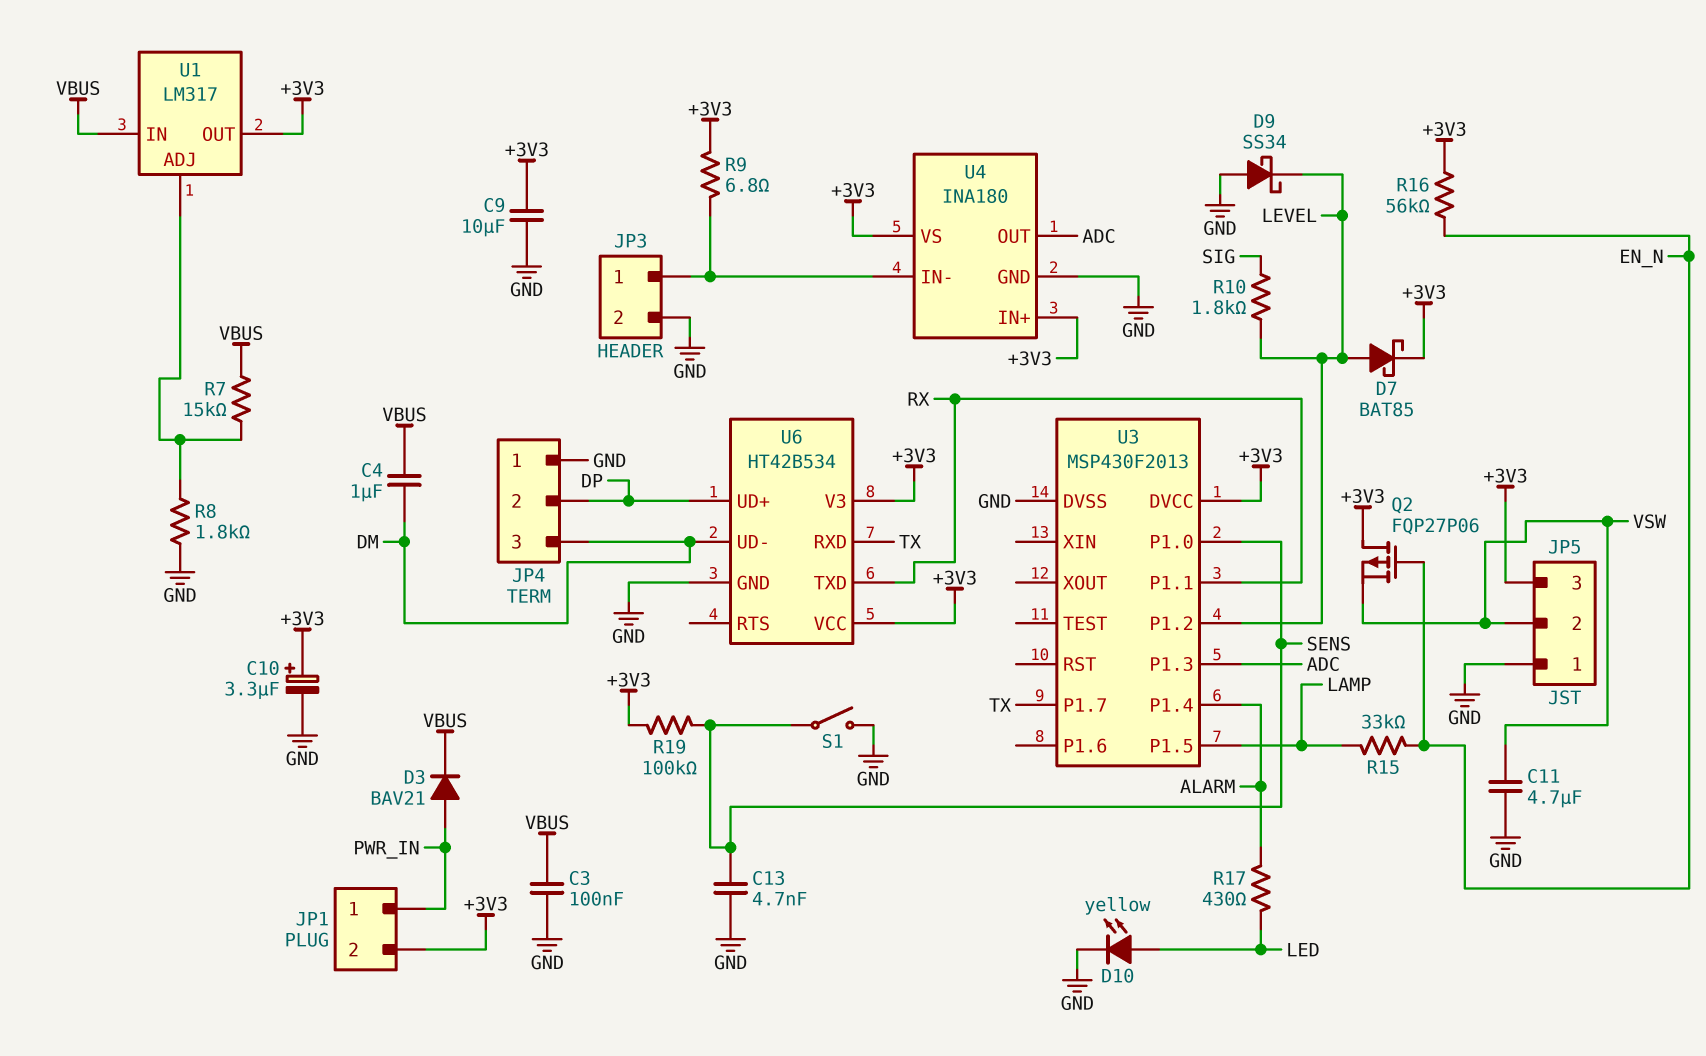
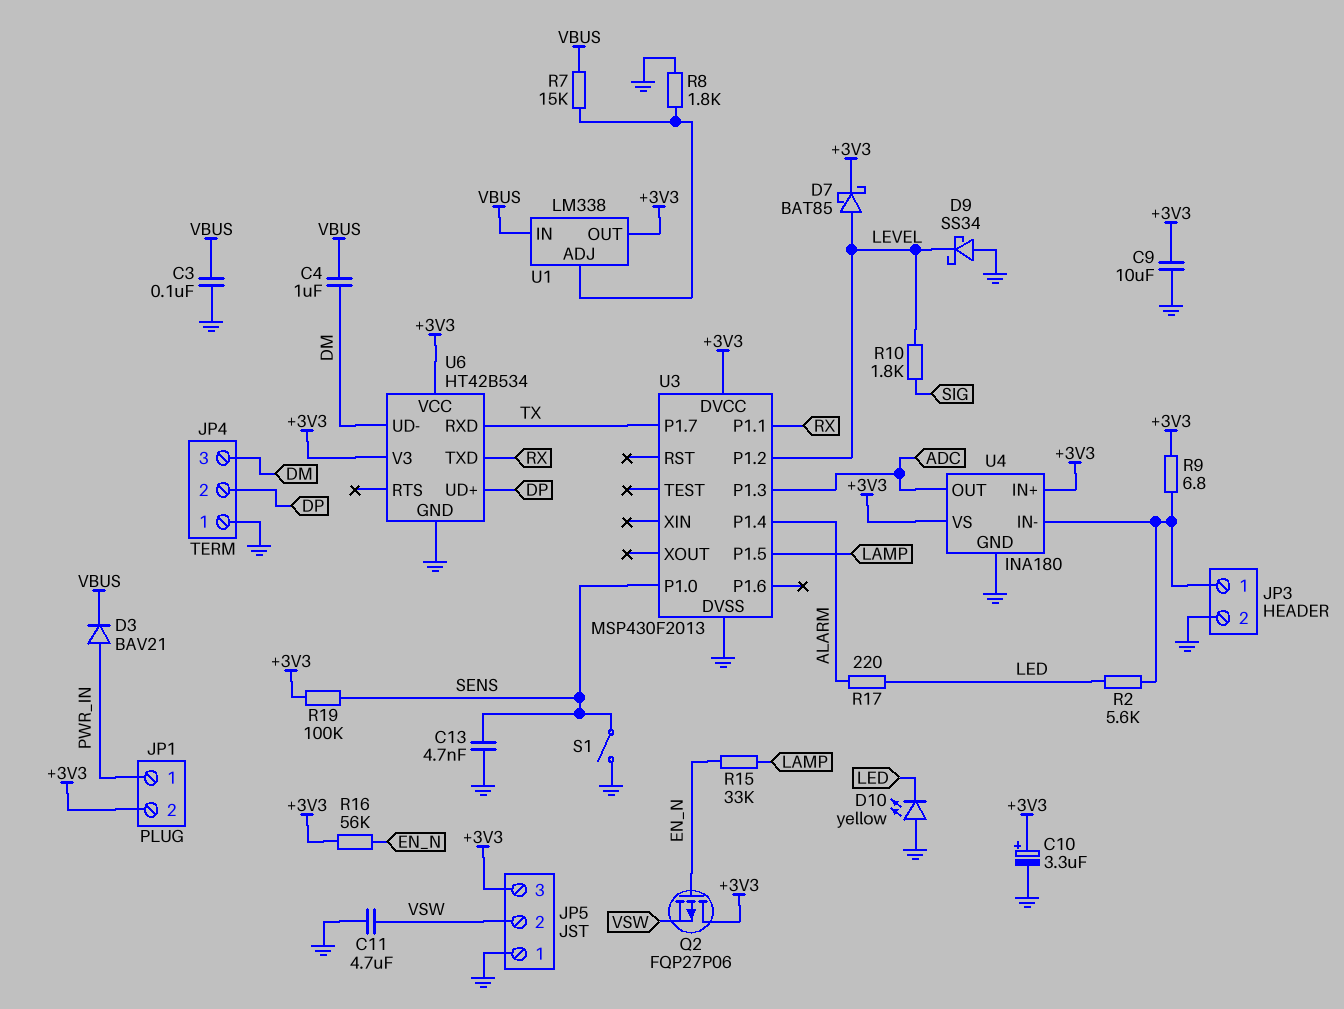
D10: LED yellow (A LED, K GND) -> LED yellow (A GND, K LED)
R2: none -> 5.6k (JP3/1, LED)
R17: 430 (ALARM, LED) -> 220 (ALARM, LED)
U1: LM317 -> LM338

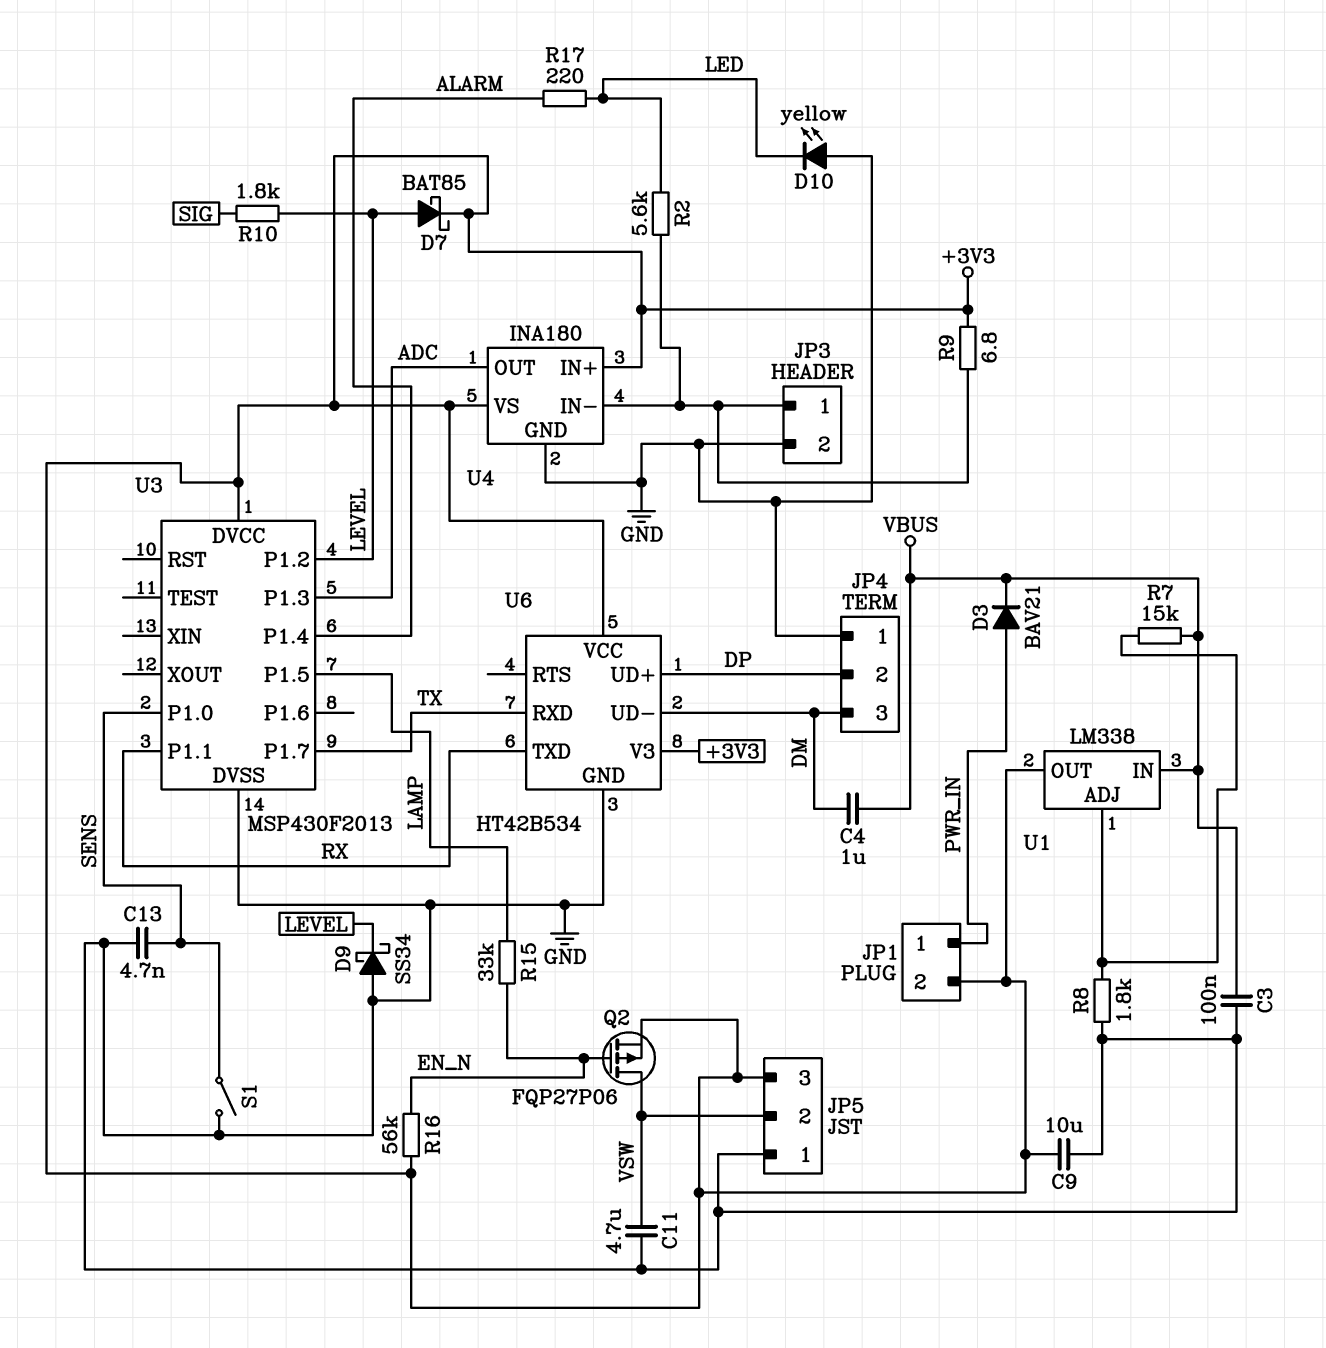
C10: 3.3uF (plus +3V3, minus GND) -> none
Q2: PMOS FQP27P06 (G EN_N, D +3V3, S VSW) -> PMOS FQP27P06 (G EN_N, D VSW, S +3V3)
R19: 100k (+3V3, SENS) -> none

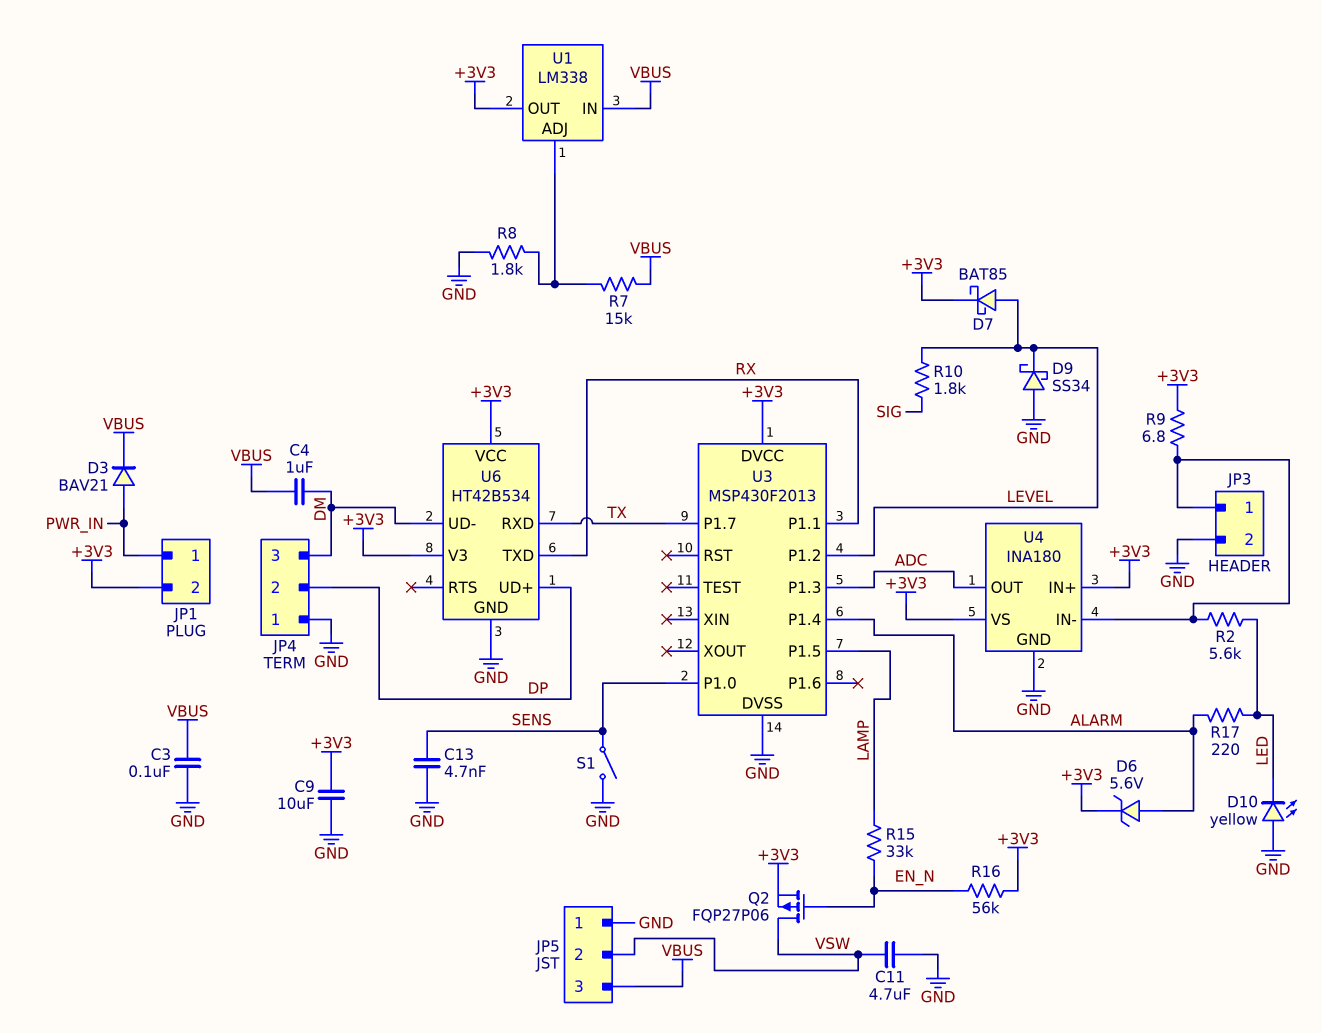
D6: none -> zener 5.6V (A ALARM, K +3V3)
JP5 pin 3: +3V3 -> VBUS

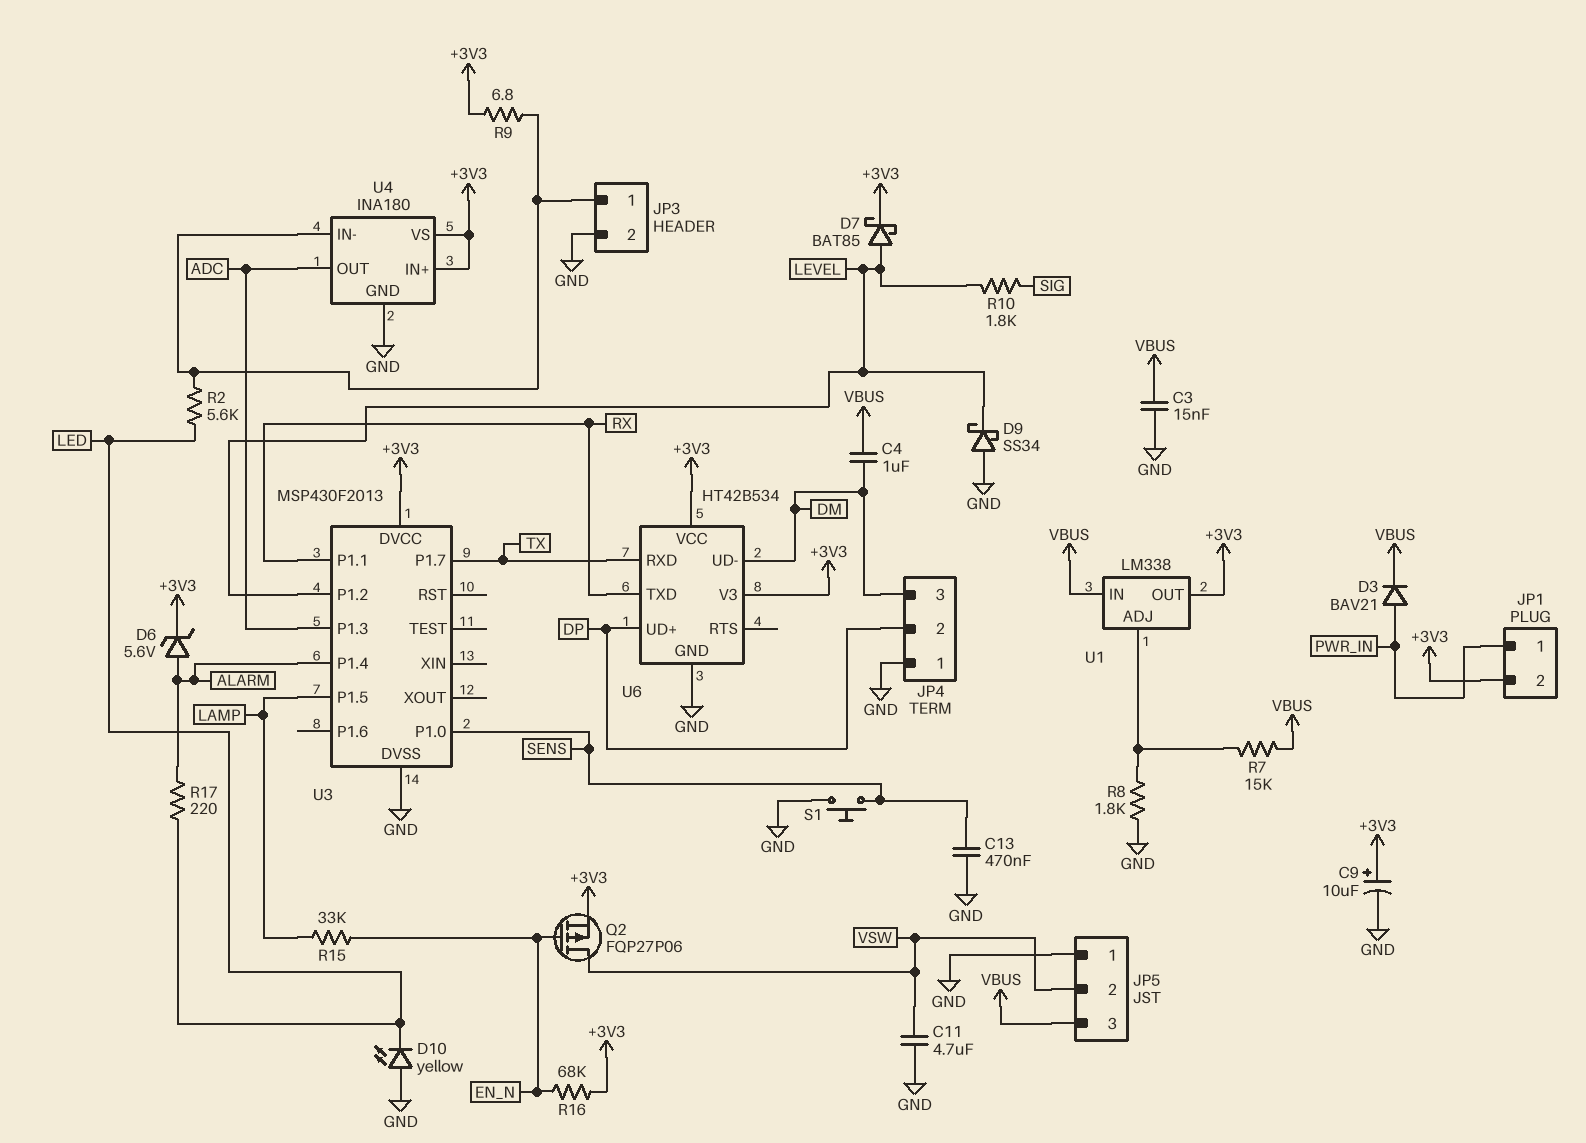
C3: 100nF (GND, VBUS) -> 15nF (GND, VBUS)
C9: 10uF (+3V3, GND) -> 10uF (plus +3V3, minus GND)
C13: 4.7nF (GND, SENS) -> 470nF (GND, SENS)
R16: 56k (+3V3, EN_N) -> 68k (+3V3, EN_N)
S1: switch (GND, SENS) -> button (GND, SENS)

